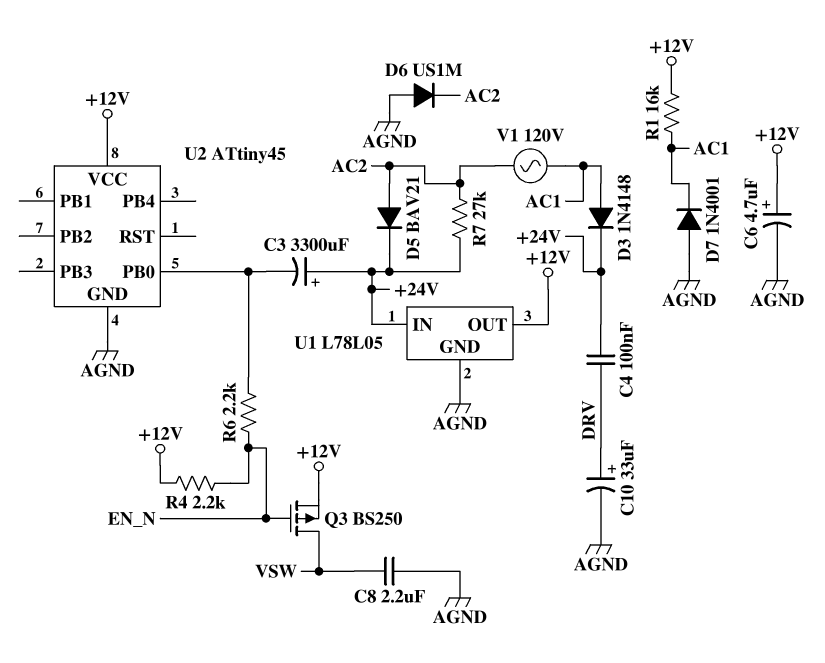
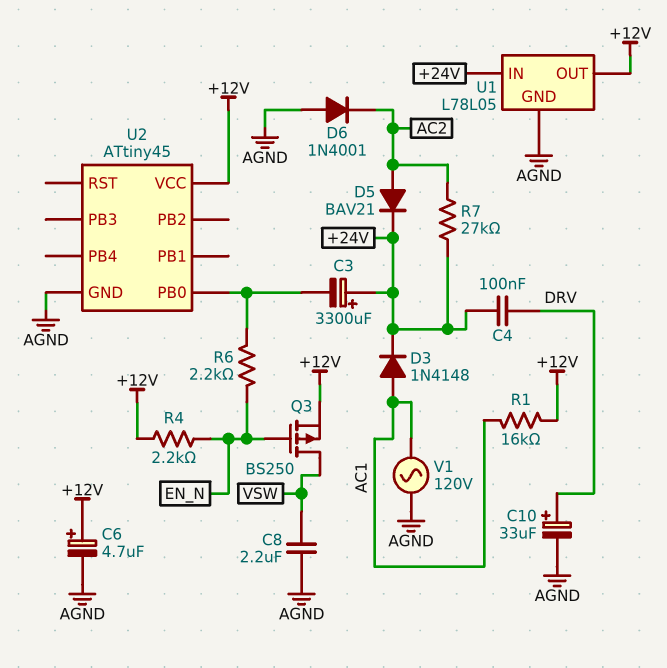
D6: diode US1M (A AGND, K AC2) -> diode 1N4001 (A AGND, K AC2)
D7: diode 1N4001 (A AGND, K AC1) -> none
V1: AC 120V (AC1, AC2) -> AC 120V (AC1, AGND)

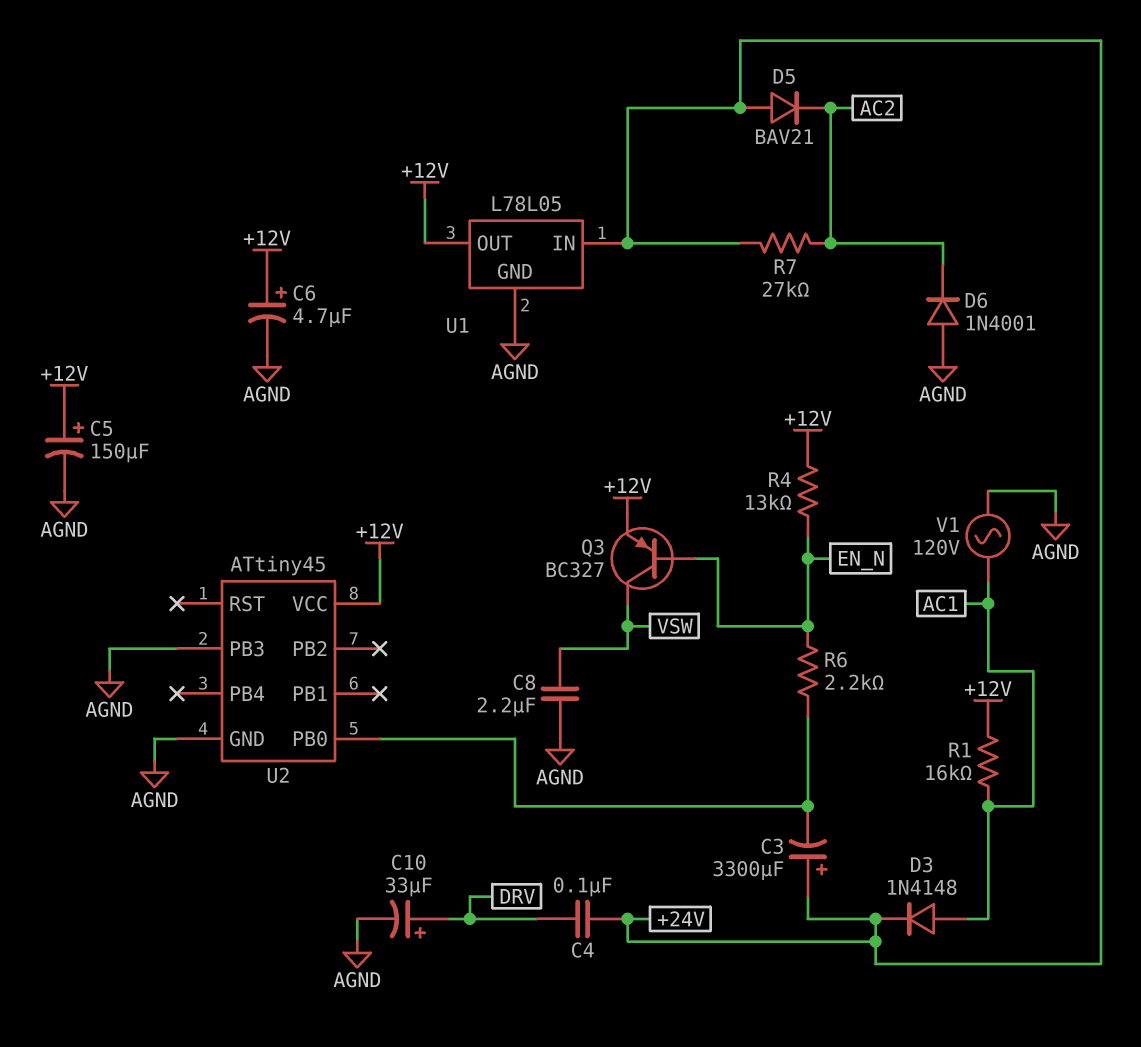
C5: none -> 150uF (plus +12V, minus AGND)
D5: diode BAV21 (A AC2, K +24V) -> diode BAV21 (A +24V, K AC2)
Q3: PMOS BS250 (G EN_N, D VSW, S +12V) -> PNP BC327 (B EN_N, C VSW, E +12V)
R4: 2.2k (+12V, EN_N) -> 13k (+12V, EN_N)
U2 pin PB3: none -> AGND

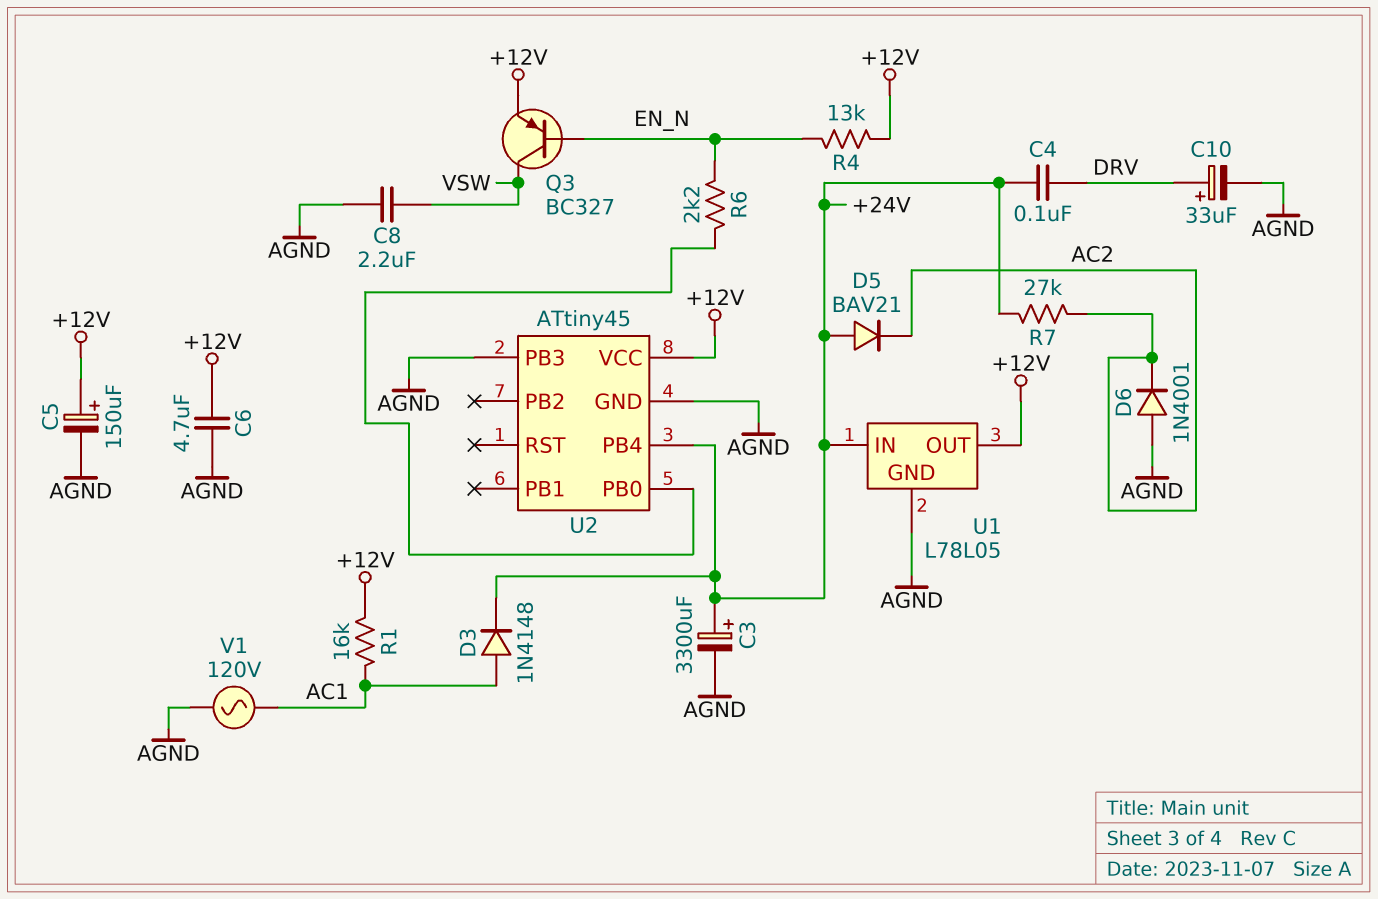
C3: 3300uF (plus +24V, minus U2/PB0) -> 3300uF (plus +24V, minus AGND)
C6: 4.7uF (plus +12V, minus AGND) -> 4.7uF (+12V, AGND)
U2 pin PB4: none -> +24V

